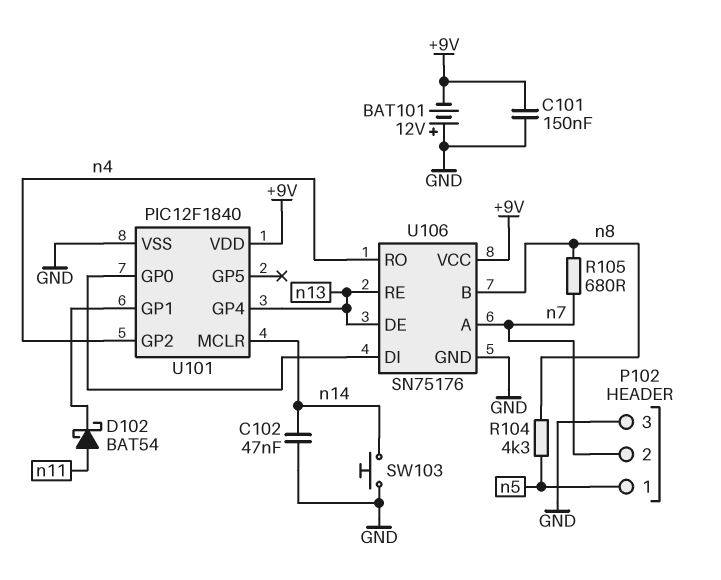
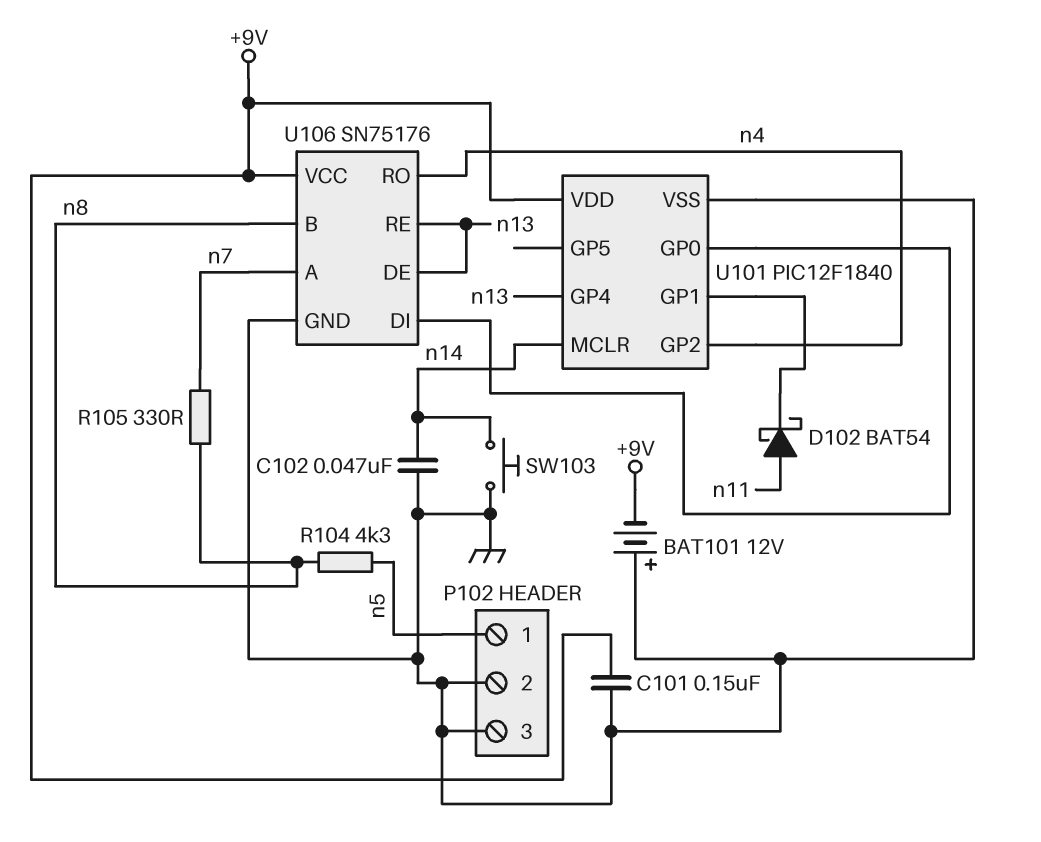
P102 pin 2: n7 -> GND
R105: 680 (n7, n8) -> 330 (n7, n8)

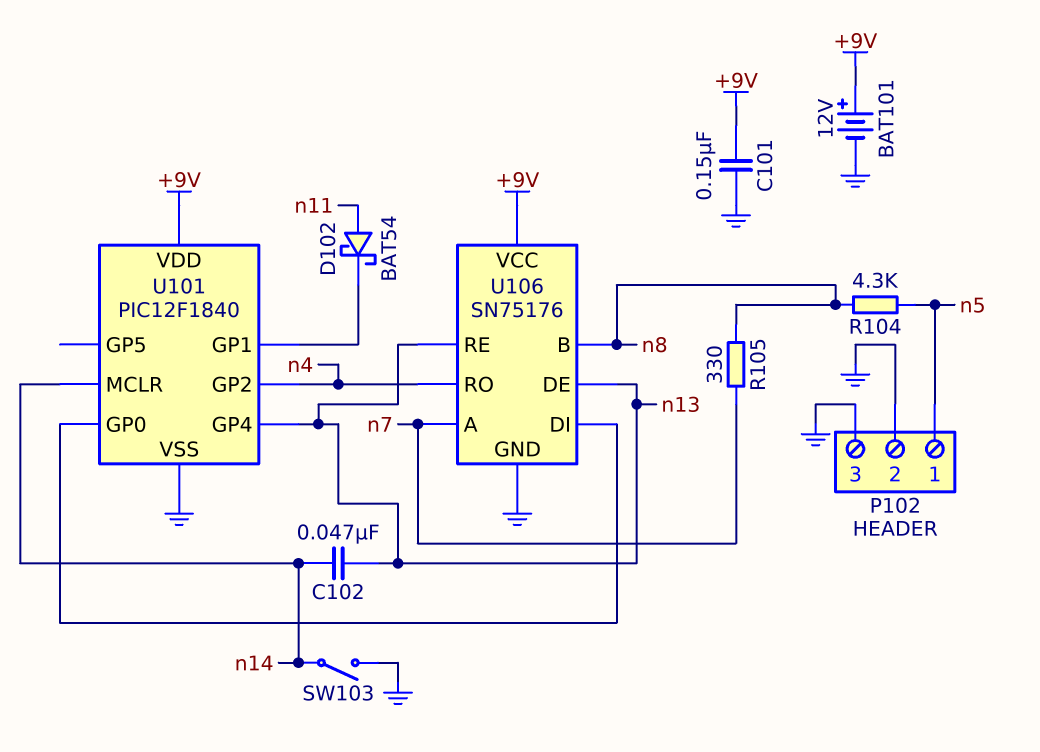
BAT101: 12V (plus GND, minus +9V) -> 12V (plus +9V, minus GND)
C102: 47nF (GND, n14) -> 47nF (n13, n14)
SW103: button (GND, n14) -> switch (GND, n14)

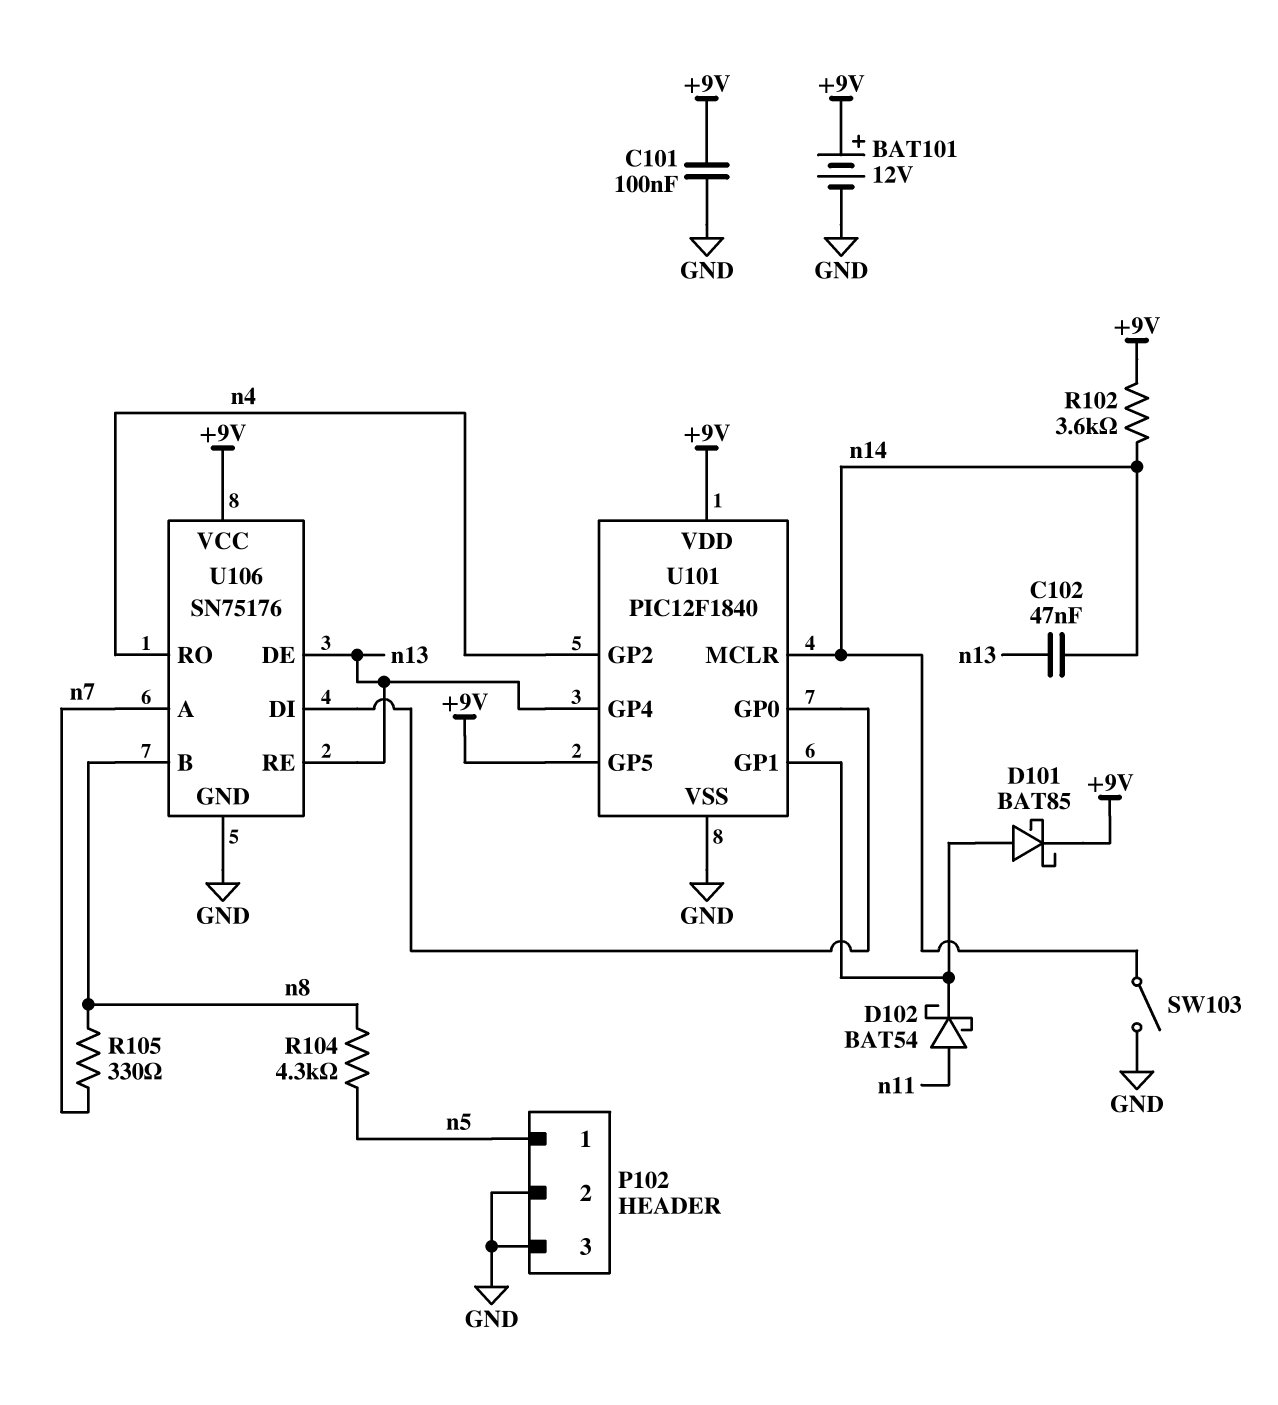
C101: 150nF (+9V, GND) -> 100nF (+9V, GND)
D101: none -> schottky BAT85 (A U101/GP1, K +9V)
R102: none -> 3.6k (+9V, n14)
U101 pin GP5: none -> +9V

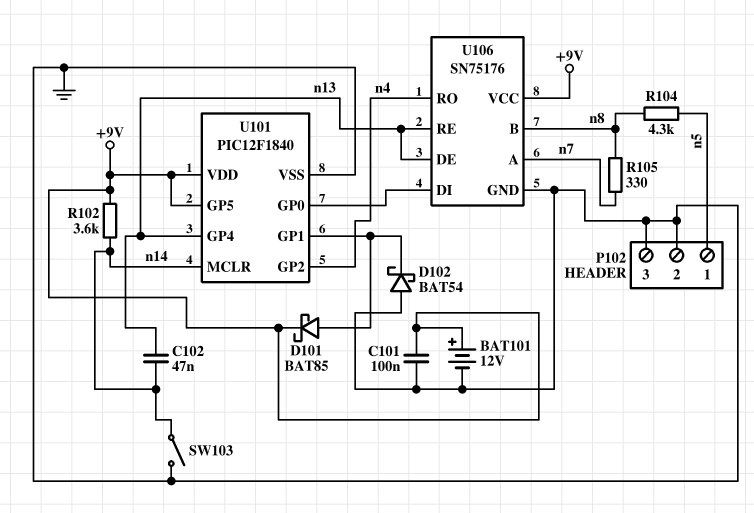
D102: schottky BAT54 (A n11, K U101/GP1) -> schottky BAT54 (A GND, K U101/GP1)

